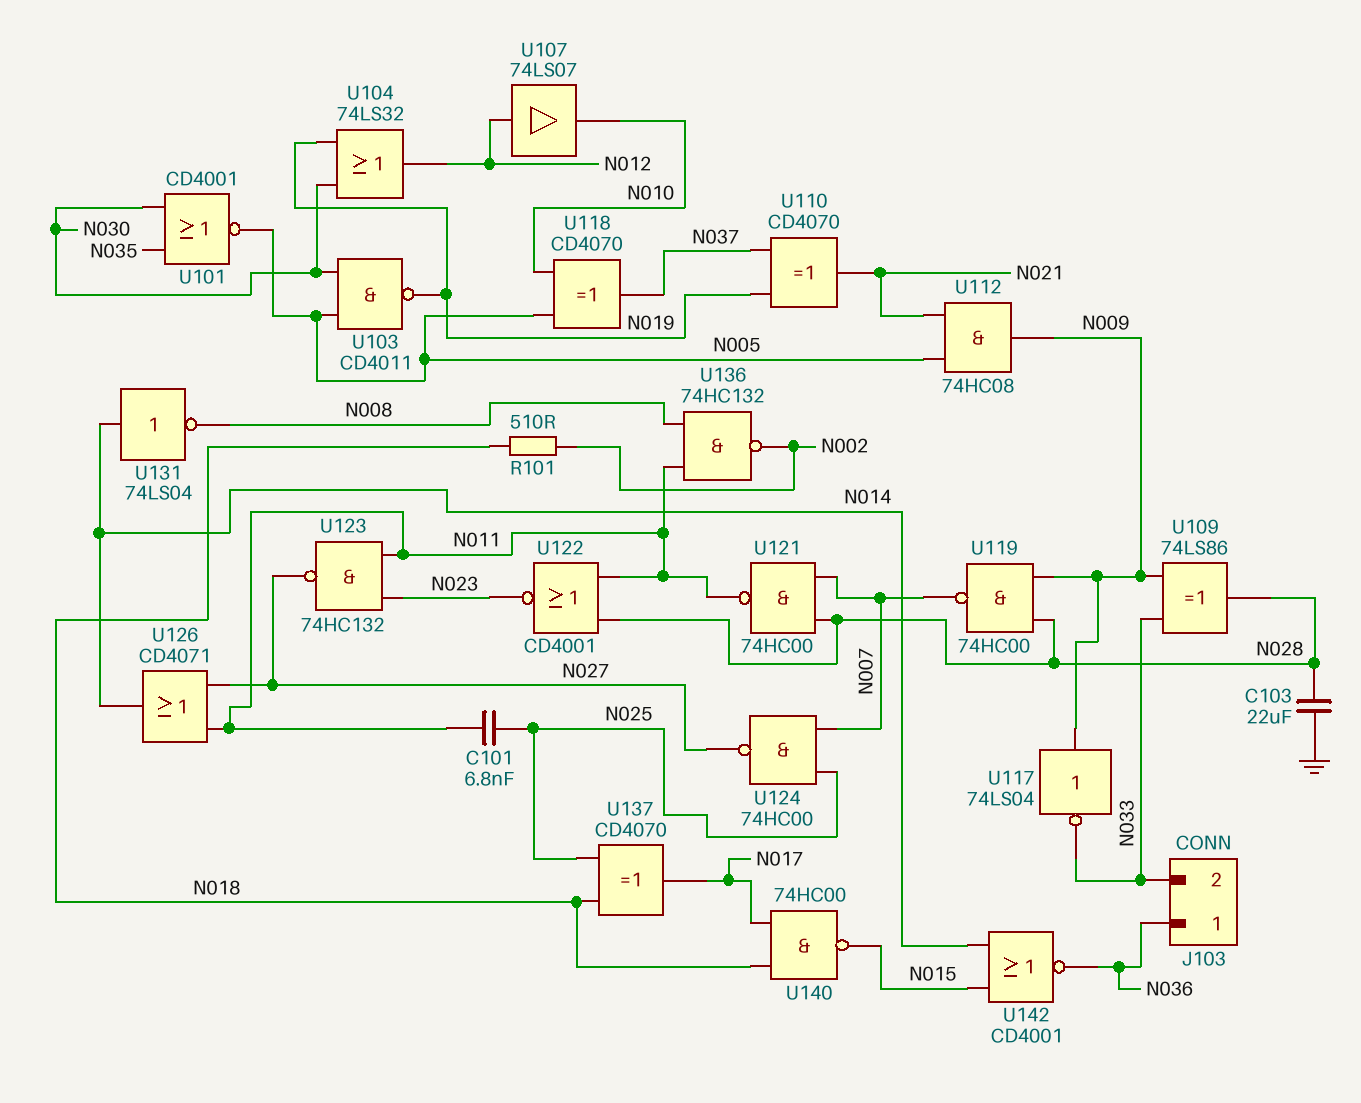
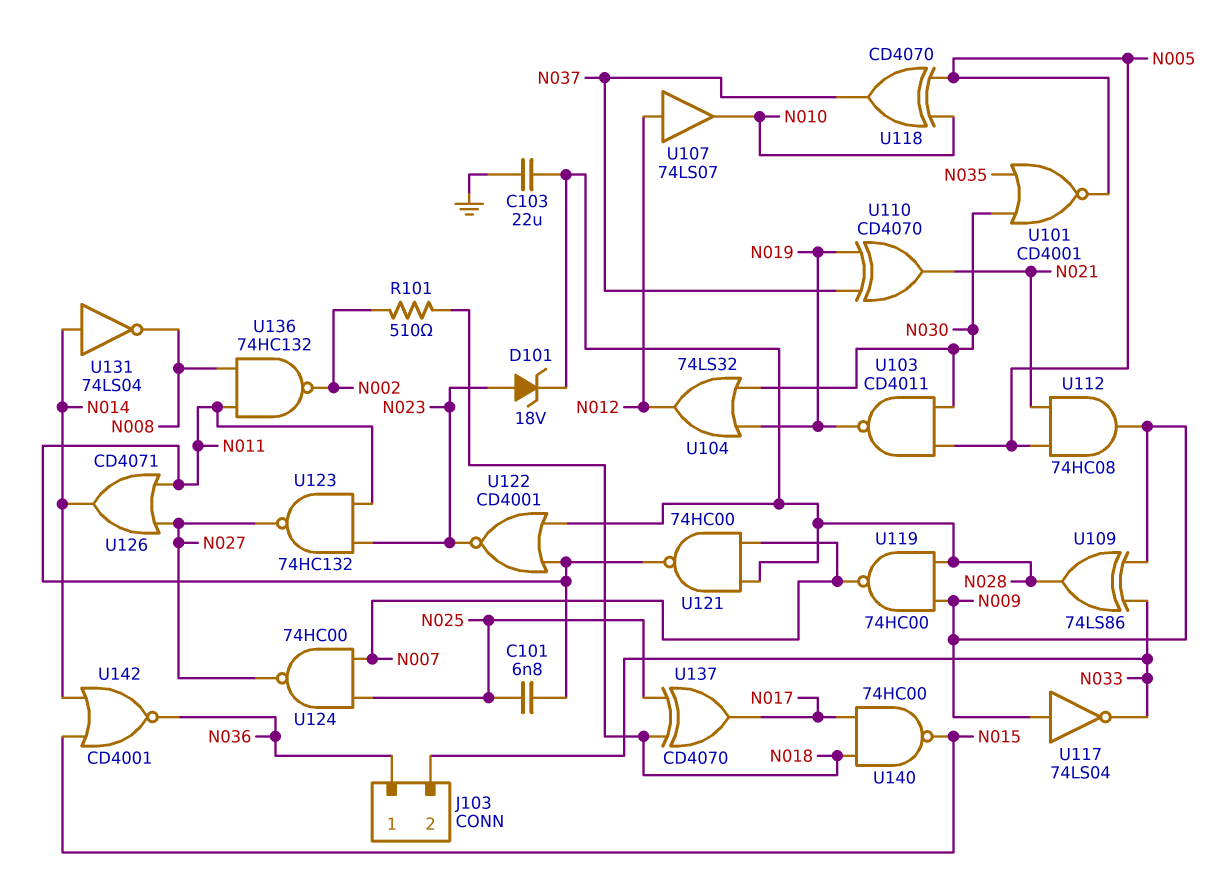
D101: none -> zener 18V (A N023, K N028)

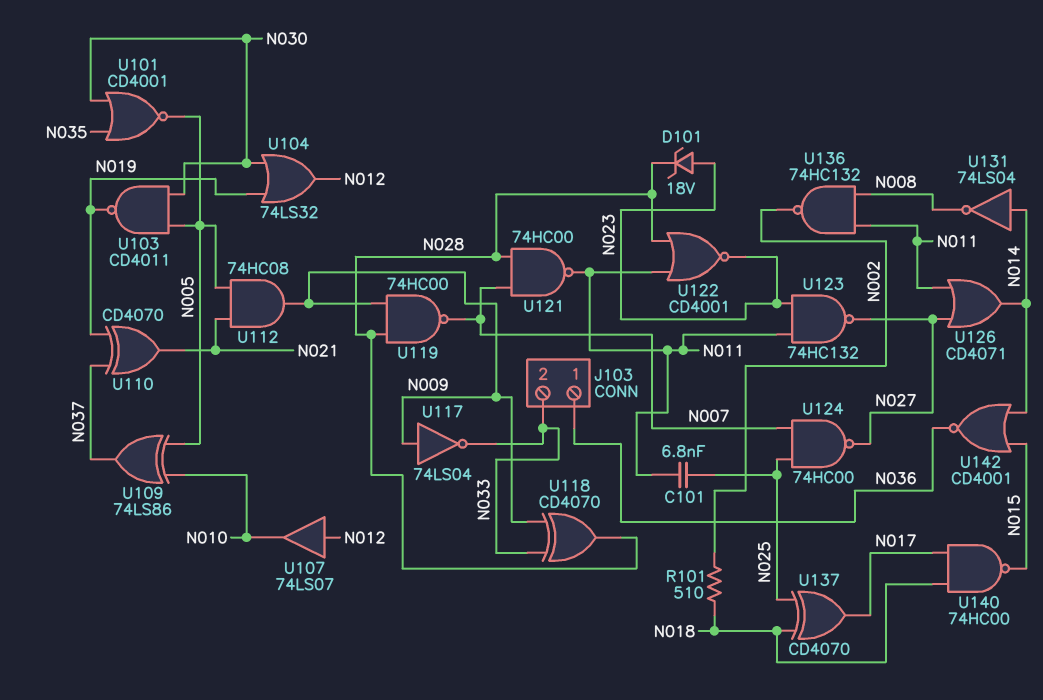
C103: 22uF (GND, N028) -> none
U109: XOR 74LS86 (in N009, in N033, out N028) -> XOR 74LS86 (in N005, in N010, out N037)
U118: XOR CD4070 (in N005, in N010, out N037) -> XOR CD4070 (in N009, in N033, out N028)

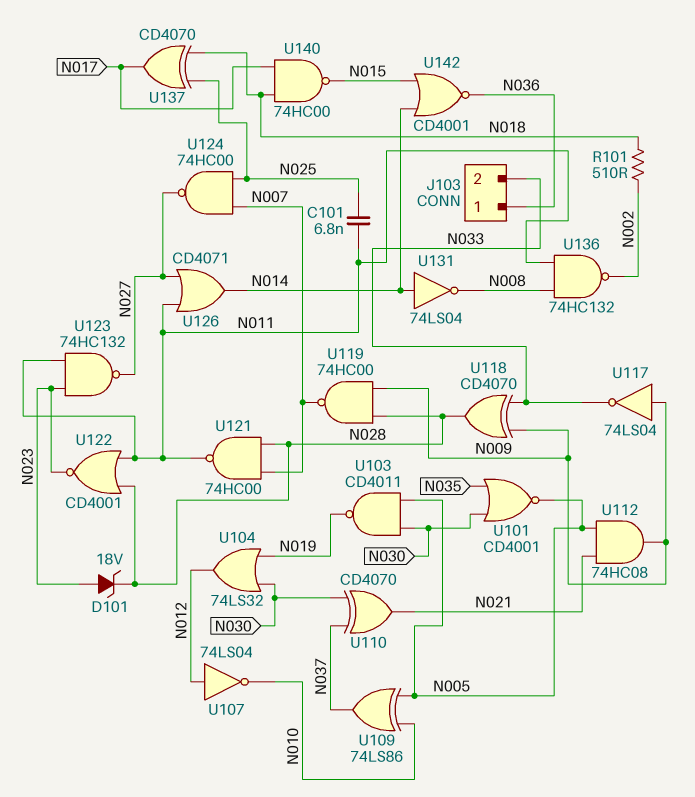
U107: buffer 74LS07 (in N012, out N010) -> NOT 74LS04 (in N012, out N010)
U110: XOR CD4070 (in N019, in N037, out N021) -> XOR CD4070 (in N030, in N037, out N021)

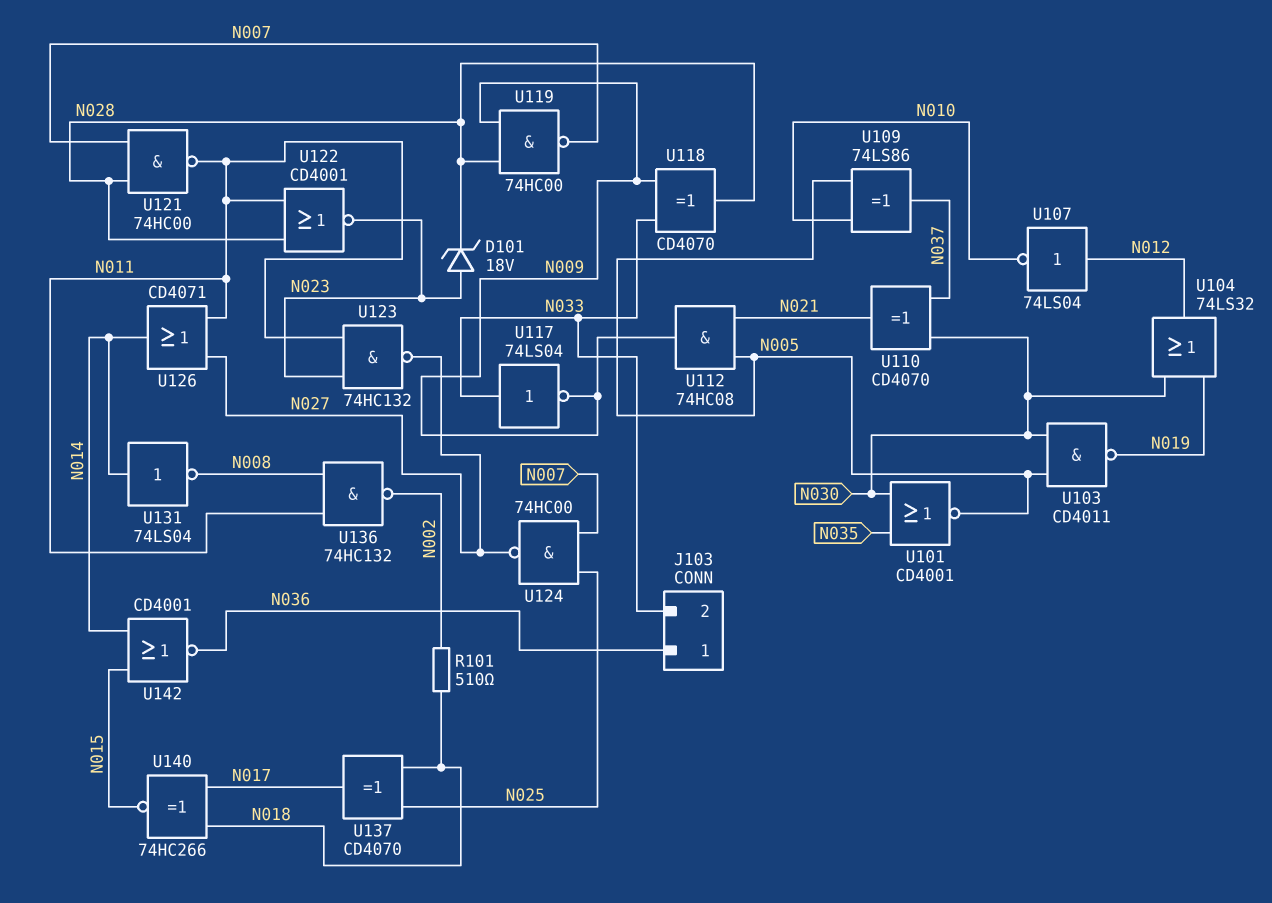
C101: 6.8nF (N011, N025) -> none
U117: NOT 74LS04 (in N009, out N033) -> NOT 74LS04 (in N033, out N009)
U140: NAND 74HC00 (in N017, in N018, out N015) -> XNOR 74HC266 (in N017, in N018, out N015)

